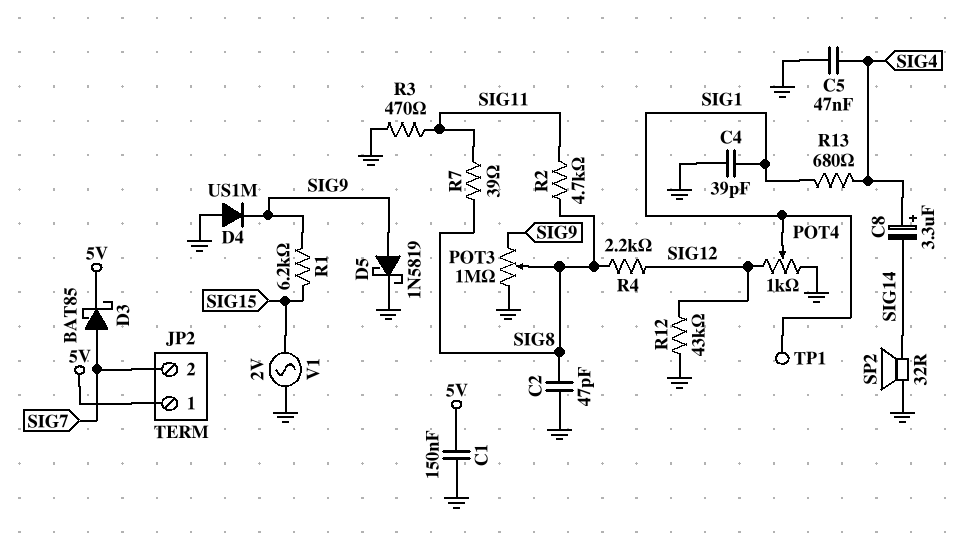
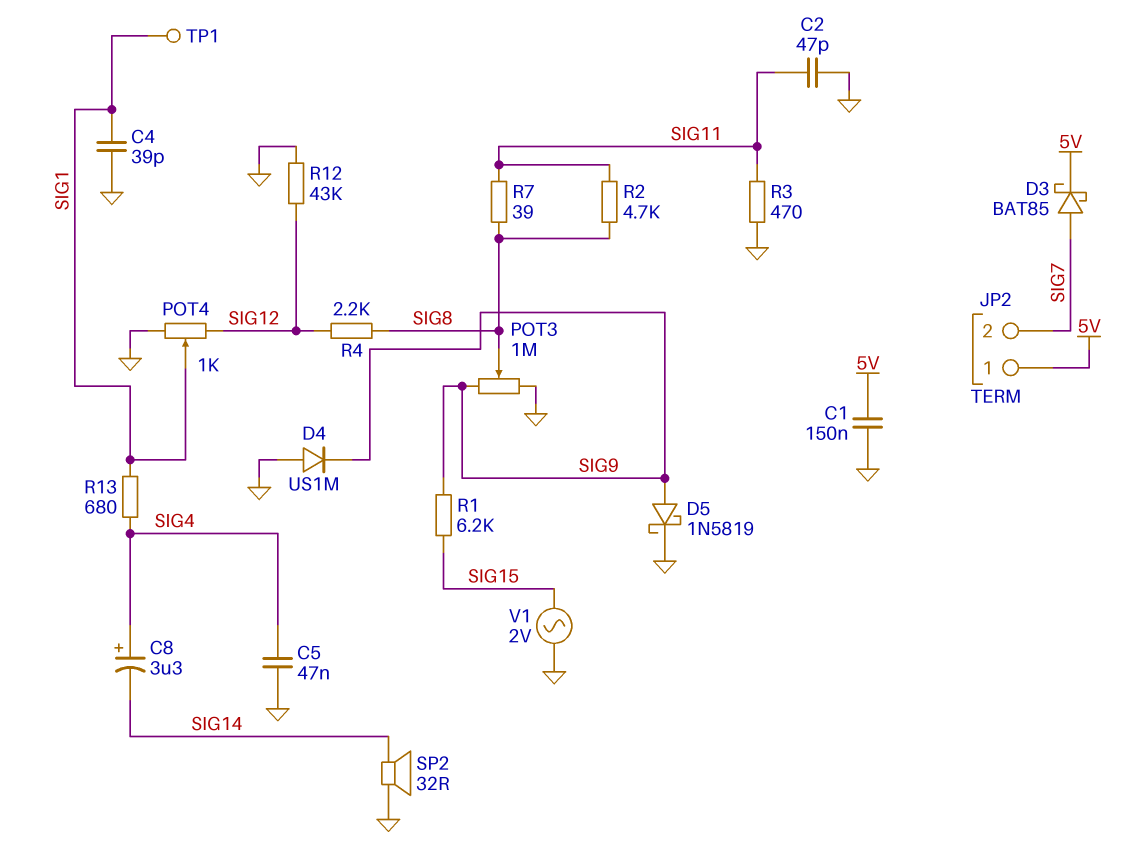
C2: 47pF (GND, SIG8) -> 47pF (GND, SIG11)

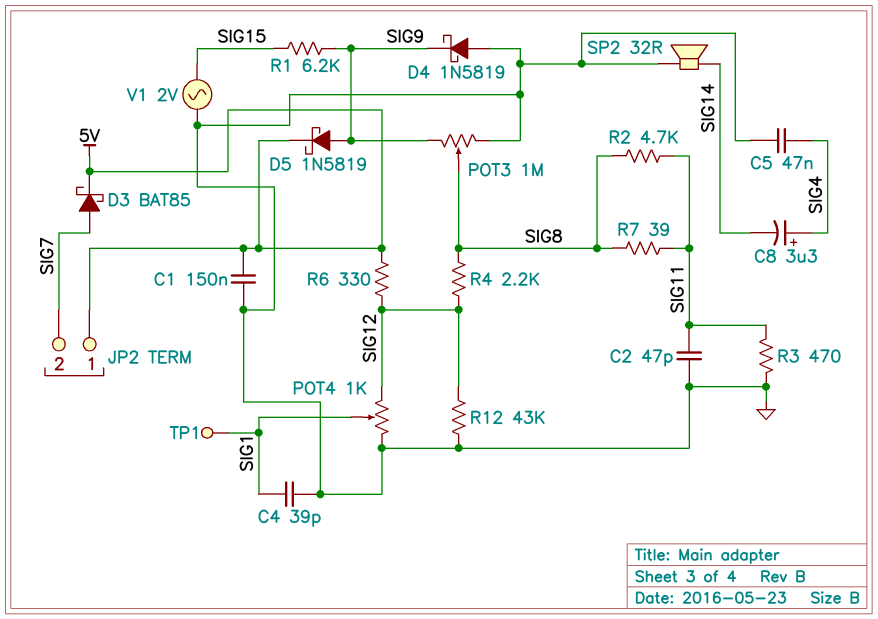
D4: diode US1M (A GND, K SIG9) -> schottky 1N5819 (A GND, K SIG9)
D5: schottky 1N5819 (A SIG9, K GND) -> schottky 1N5819 (A SIG9, K 5V)
R6: none -> 330 (5V, SIG12)
R13: 680 (SIG1, SIG4) -> none

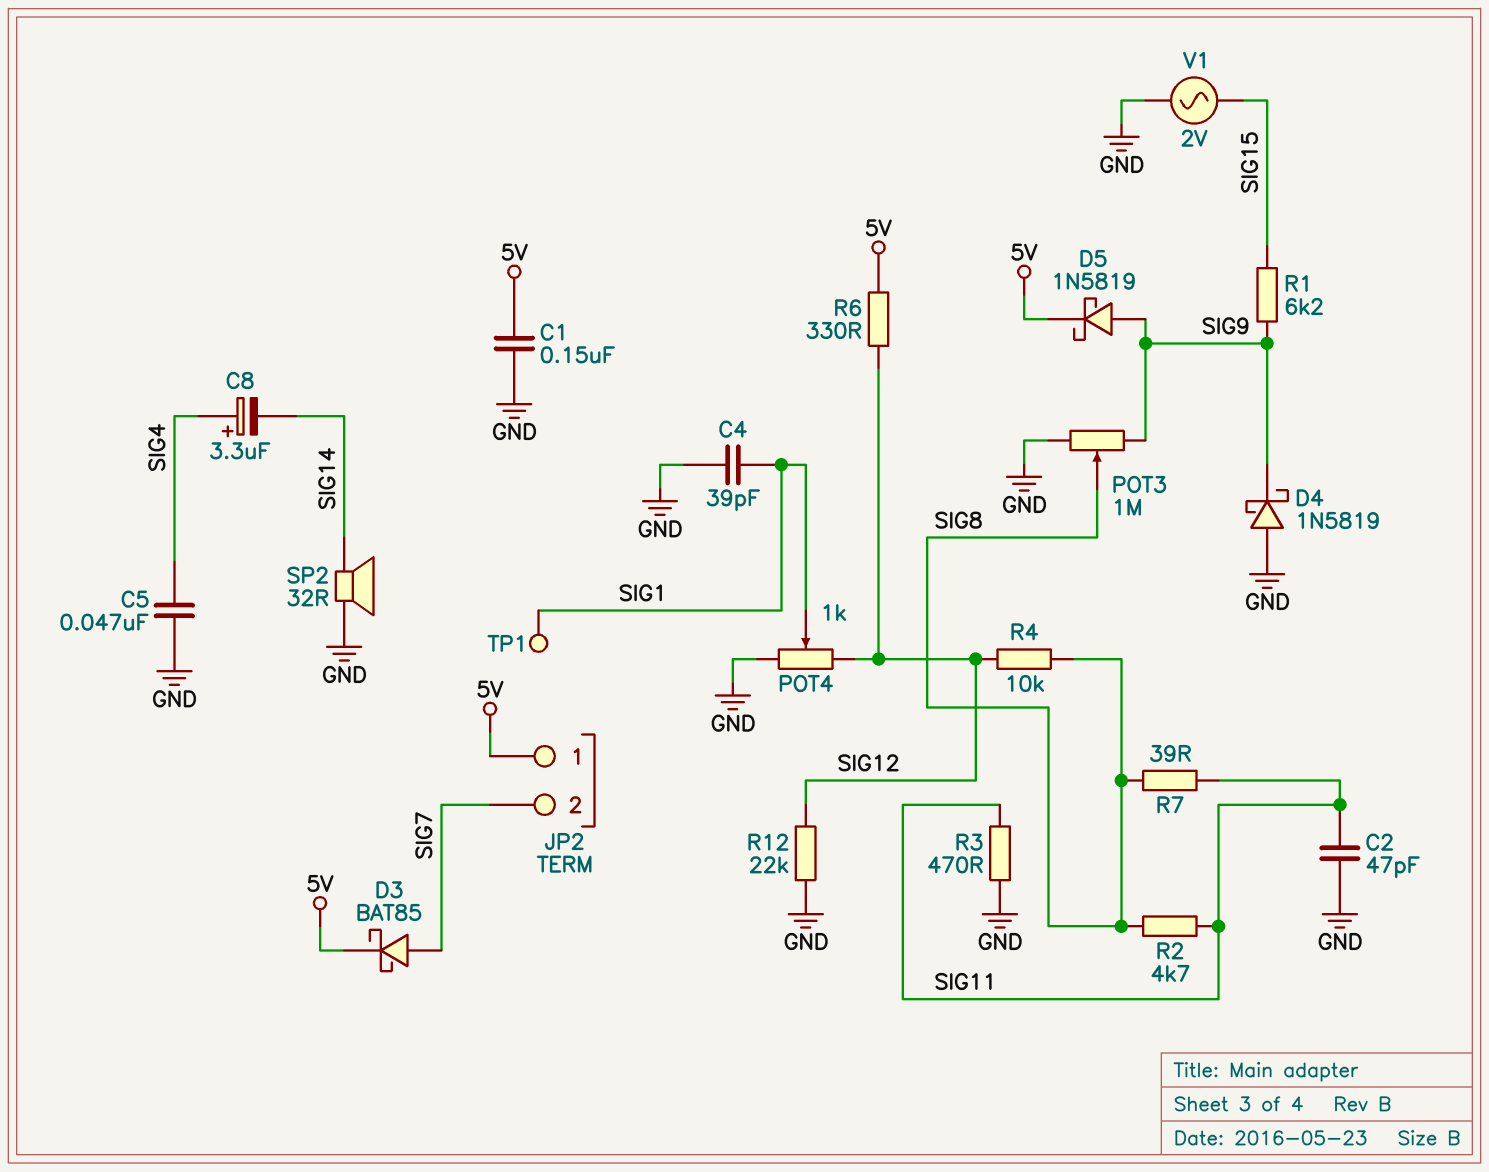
R4: 2.2k (SIG8, SIG12) -> 10k (SIG8, SIG12)
R12: 43k (GND, SIG12) -> 22k (GND, SIG12)

